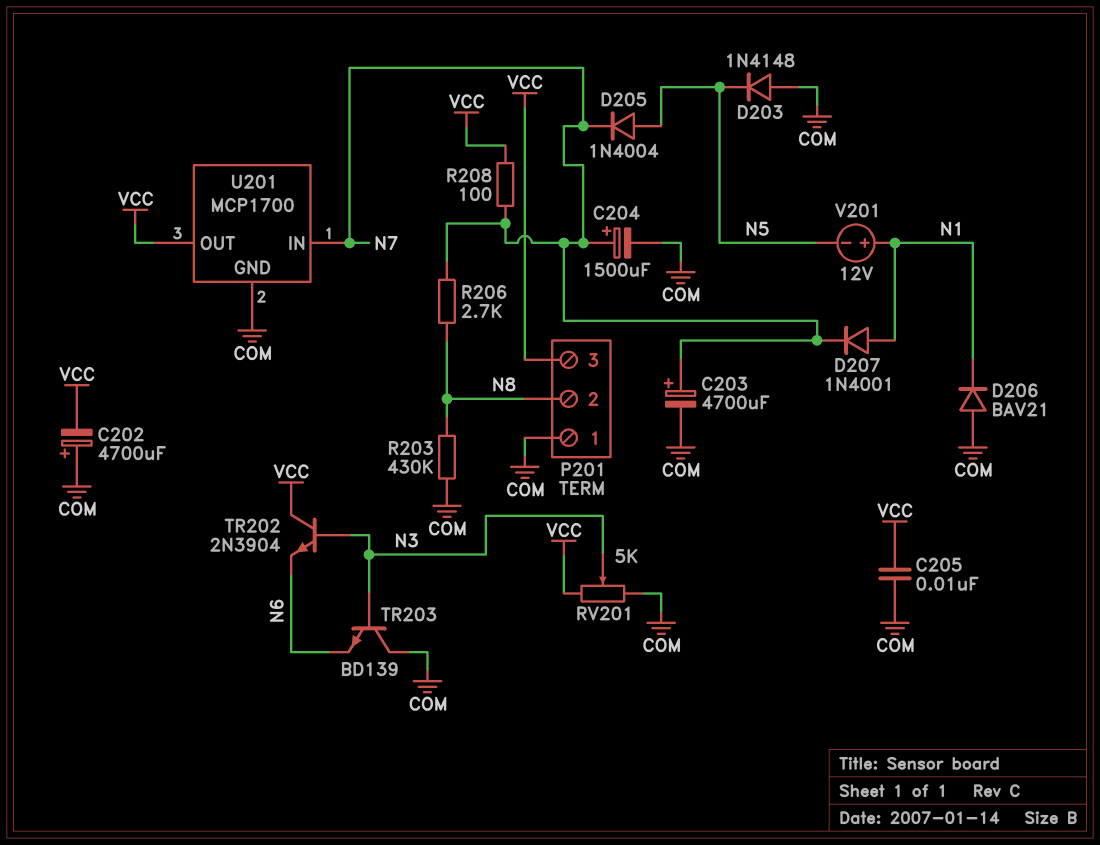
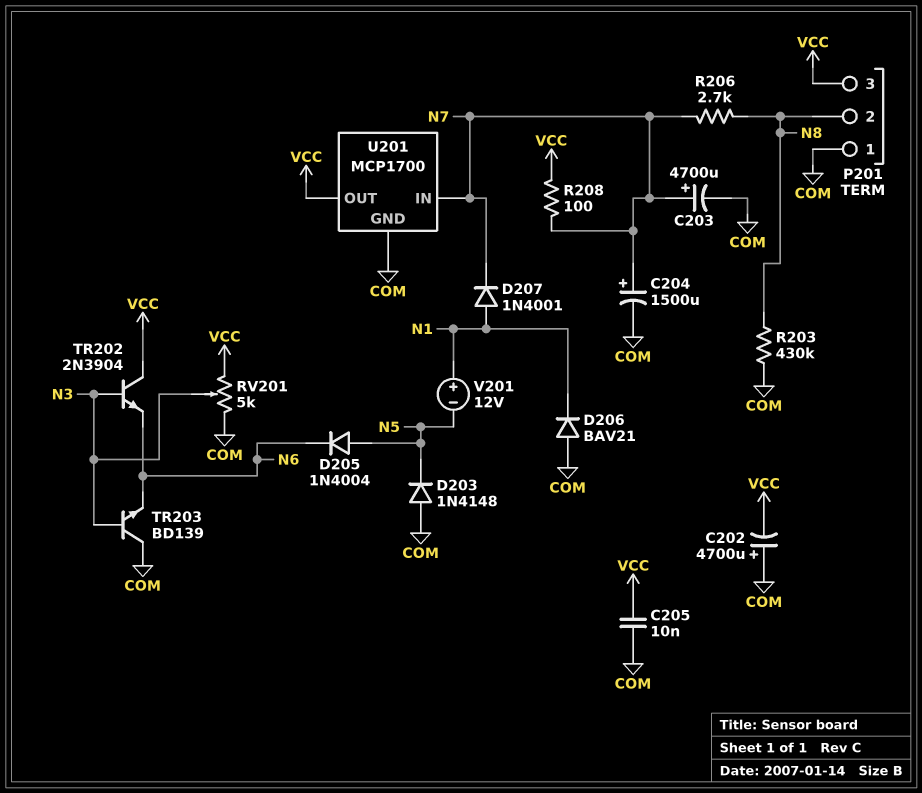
D205: diode 1N4004 (A N5, K N7) -> diode 1N4004 (A N5, K N6)

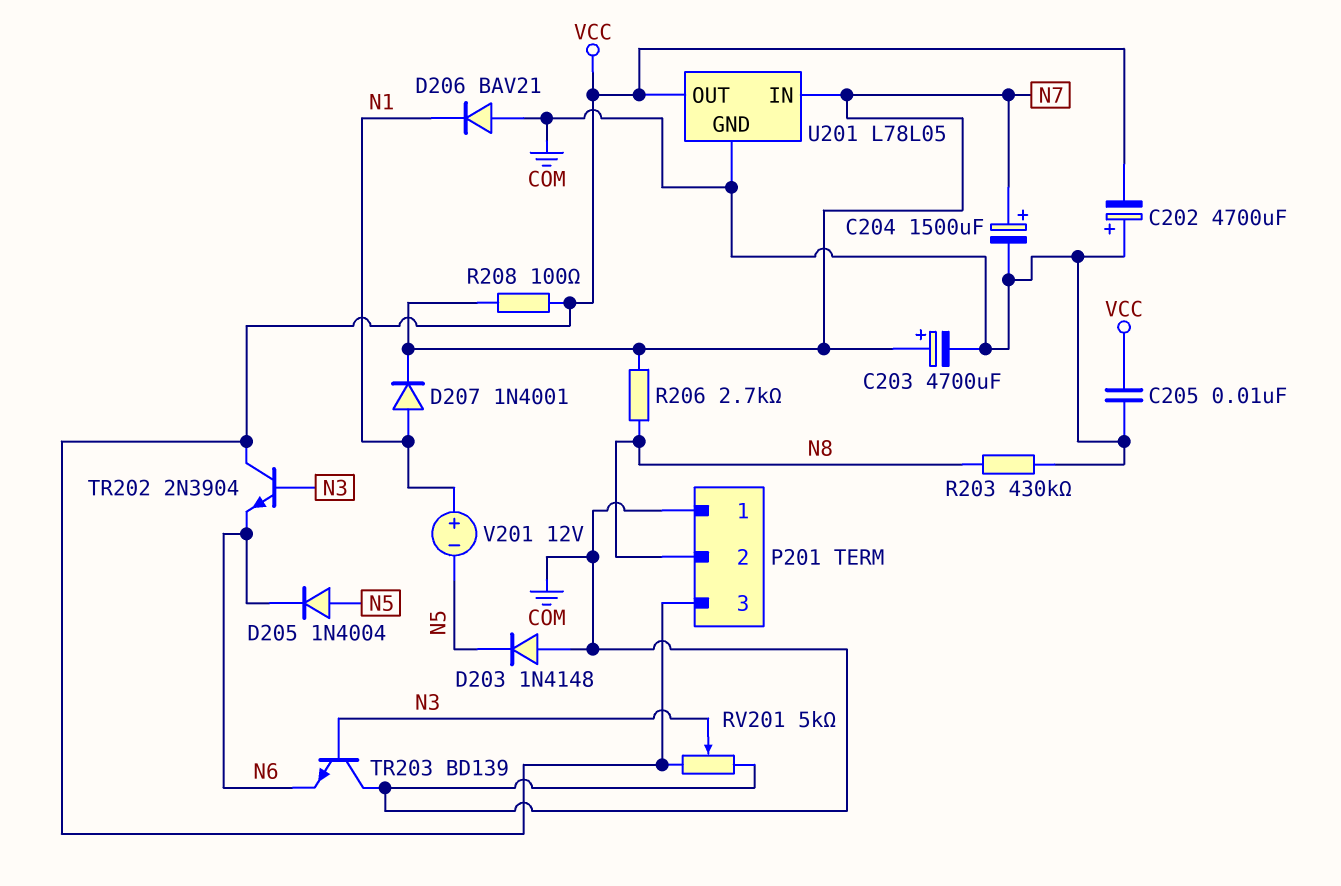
U201: MCP1700 -> L78L05

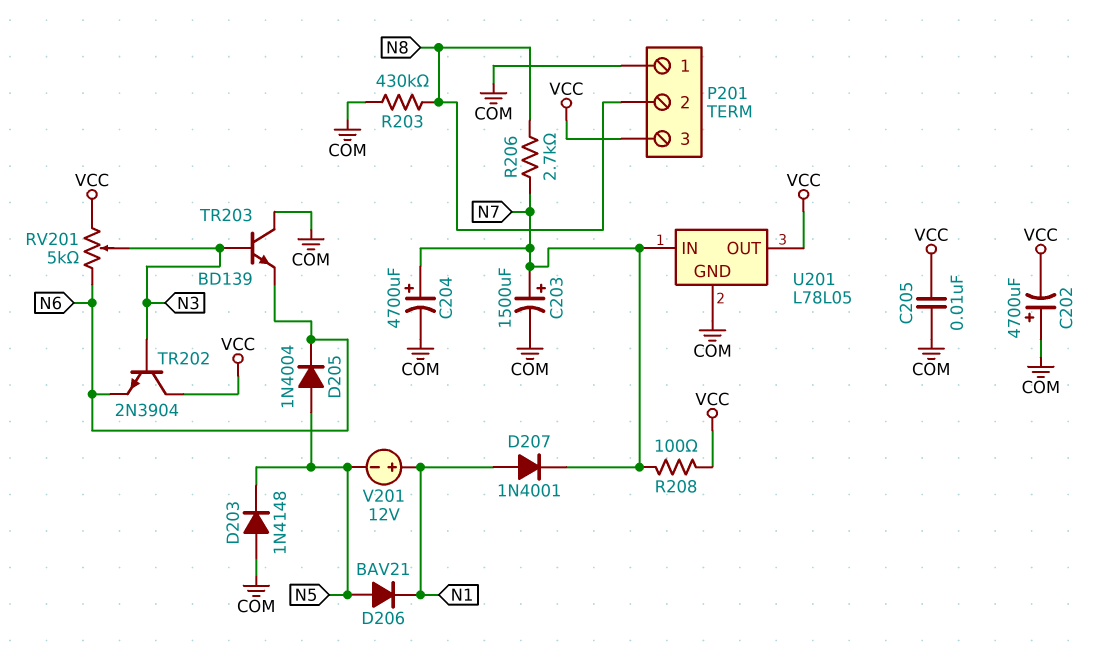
C203: 4700uF (plus N7, minus COM) -> 1500uF (plus N7, minus COM)
C204: 1500uF (plus N7, minus COM) -> 4700uF (plus N7, minus COM)
D206: diode BAV21 (A COM, K N1) -> diode BAV21 (A N5, K N1)
RV201: 5k (COM, VCC, wiper N3) -> 5k (N6, VCC, wiper N3)

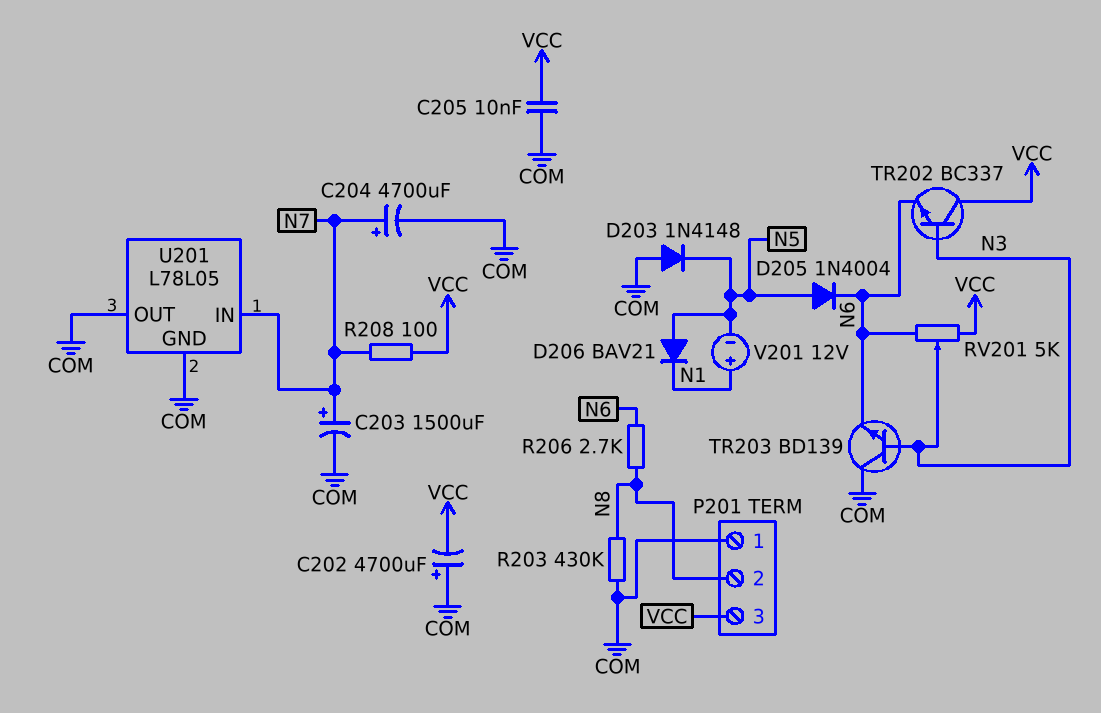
D207: diode 1N4001 (A N1, K N7) -> none
R206: 2.7k (N7, N8) -> 2.7k (N6, N8)
TR202: NPN 2N3904 (B N3, C VCC, E N6) -> NPN BC337 (B N3, C VCC, E N6)
U201 pin OUT: VCC -> COM

